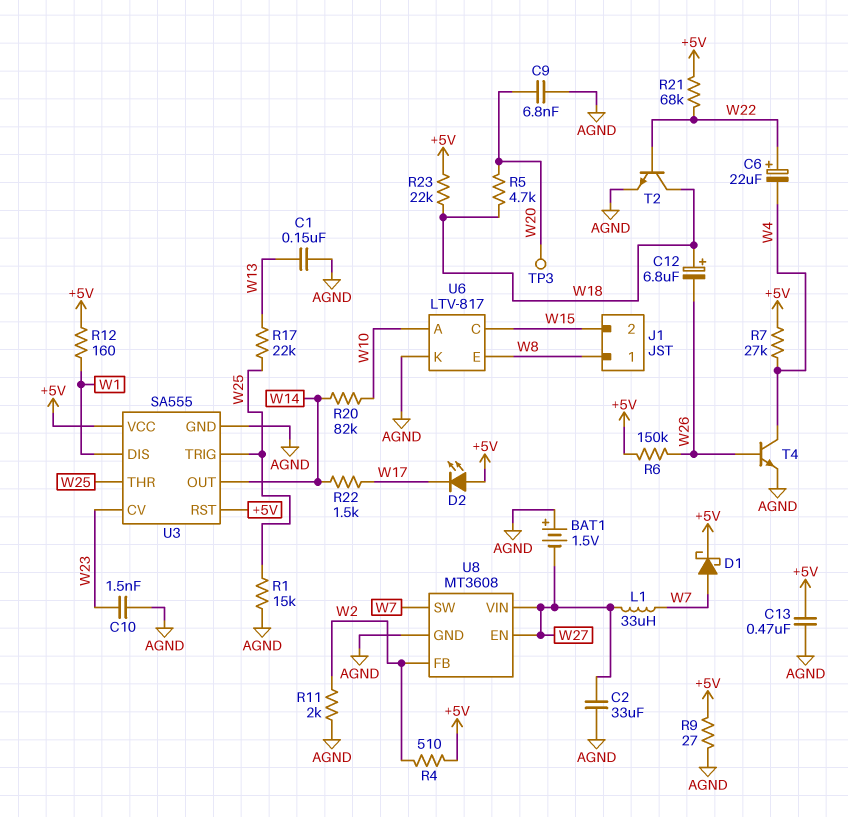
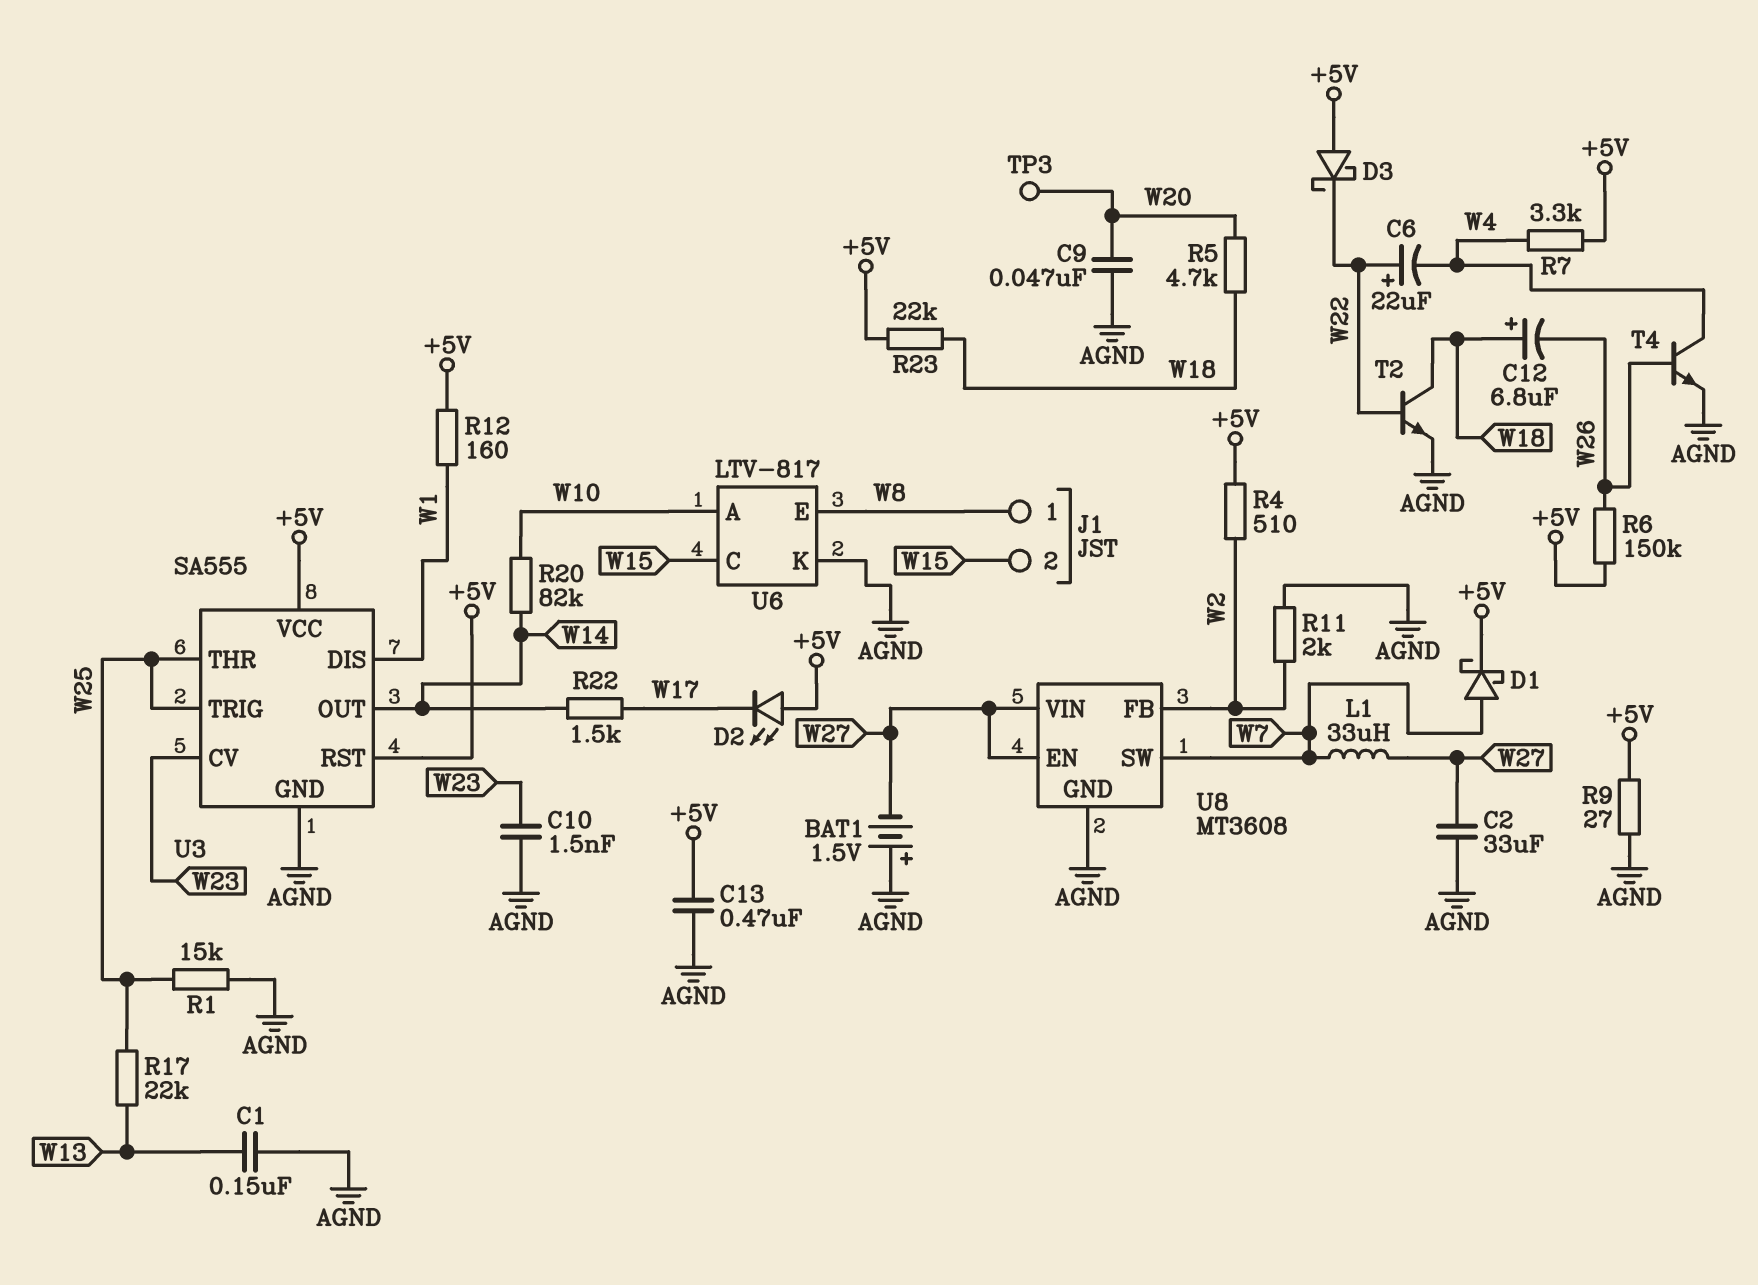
C9: 6.8nF (AGND, W20) -> 47nF (AGND, W20)
D3: none -> schottky (A +5V, K W22)
R7: 27k (+5V, W4) -> 3.3k (+5V, W4)
R21: 68k (+5V, W22) -> none

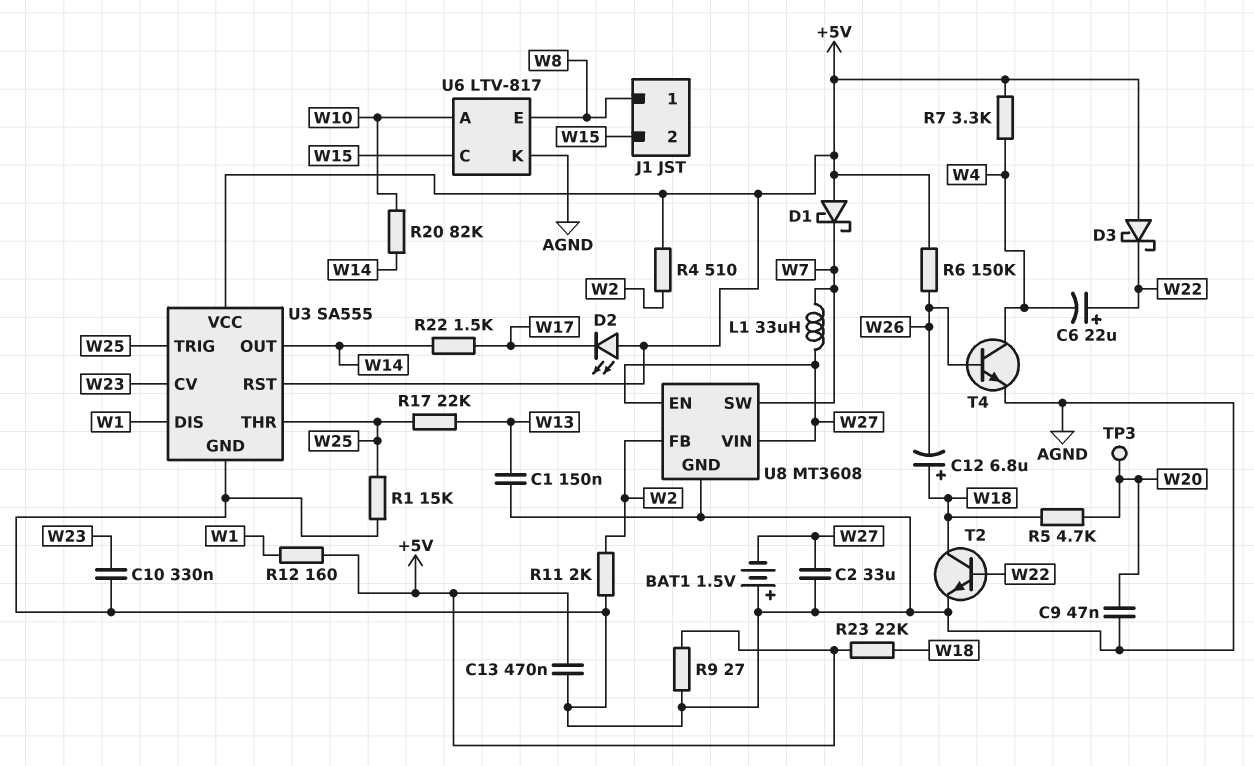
C10: 1.5nF (AGND, W23) -> 330nF (AGND, W23)
D1: schottky (A W7, K +5V) -> schottky (A +5V, K W7)

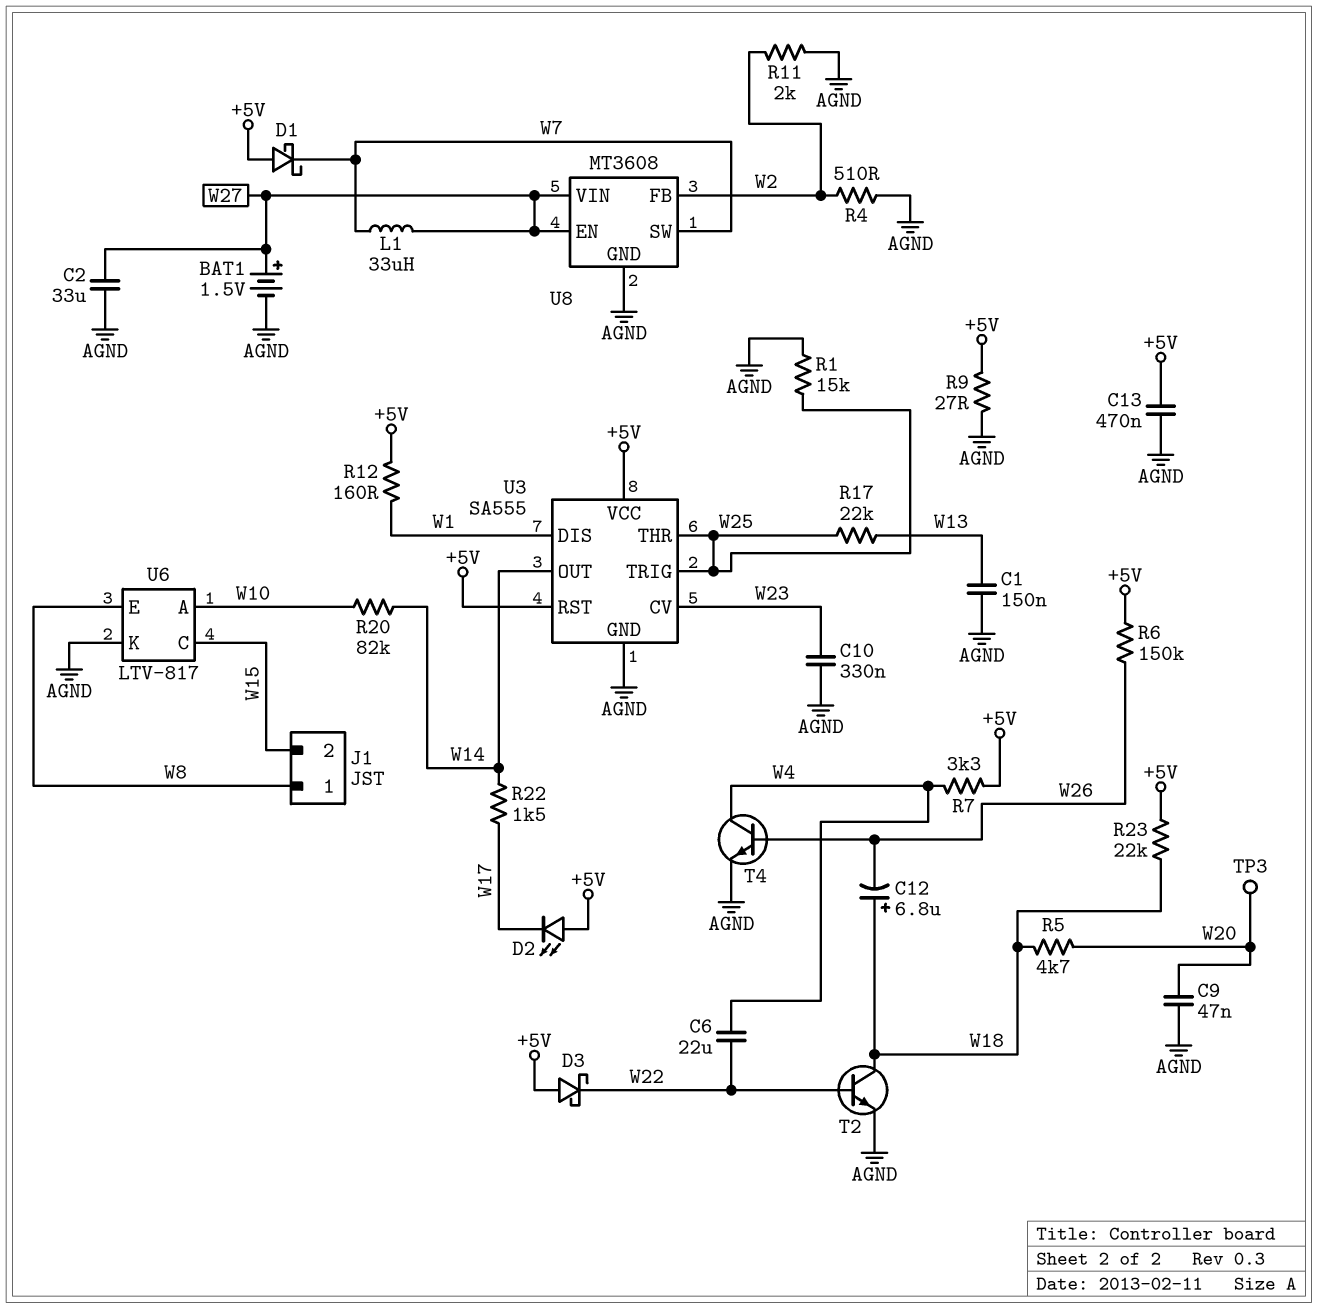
BAT1: 1.5V (plus AGND, minus W27) -> 1.5V (plus W27, minus AGND)
C6: 22uF (plus W22, minus W4) -> 22uF (W4, W22)
R4: 510 (+5V, W2) -> 510 (AGND, W2)

